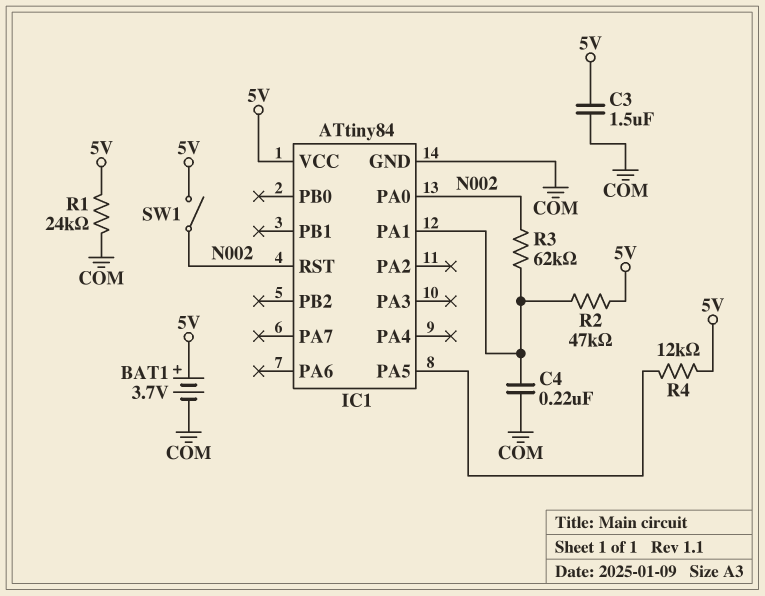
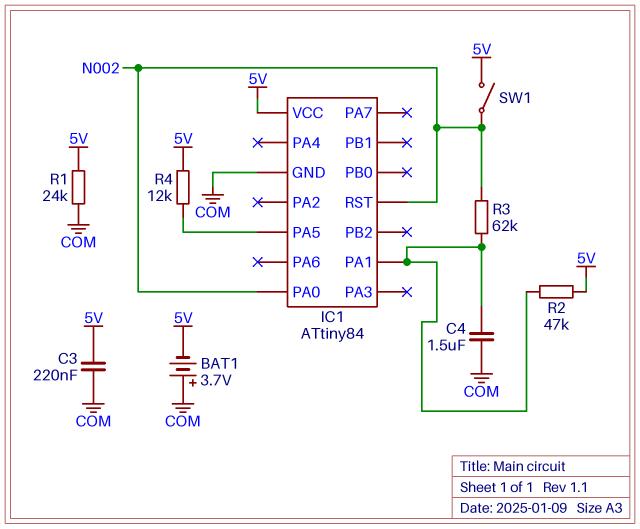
BAT1: 3.7V (plus 5V, minus COM) -> 3.7V (plus COM, minus 5V)
C3: 1.5uF (5V, COM) -> 220nF (5V, COM)
C4: 220nF (COM, IC1/PA1) -> 1.5uF (COM, IC1/PA1)

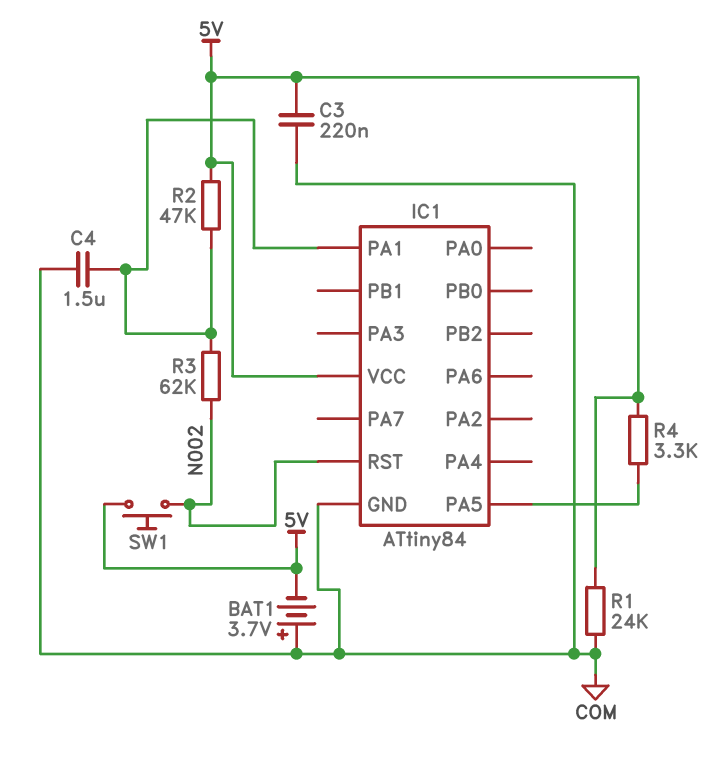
IC1 pin PA0: N002 -> none
R4: 12k (5V, IC1/PA5) -> 3.3k (5V, IC1/PA5)
SW1: switch (5V, N002) -> button (5V, N002)

